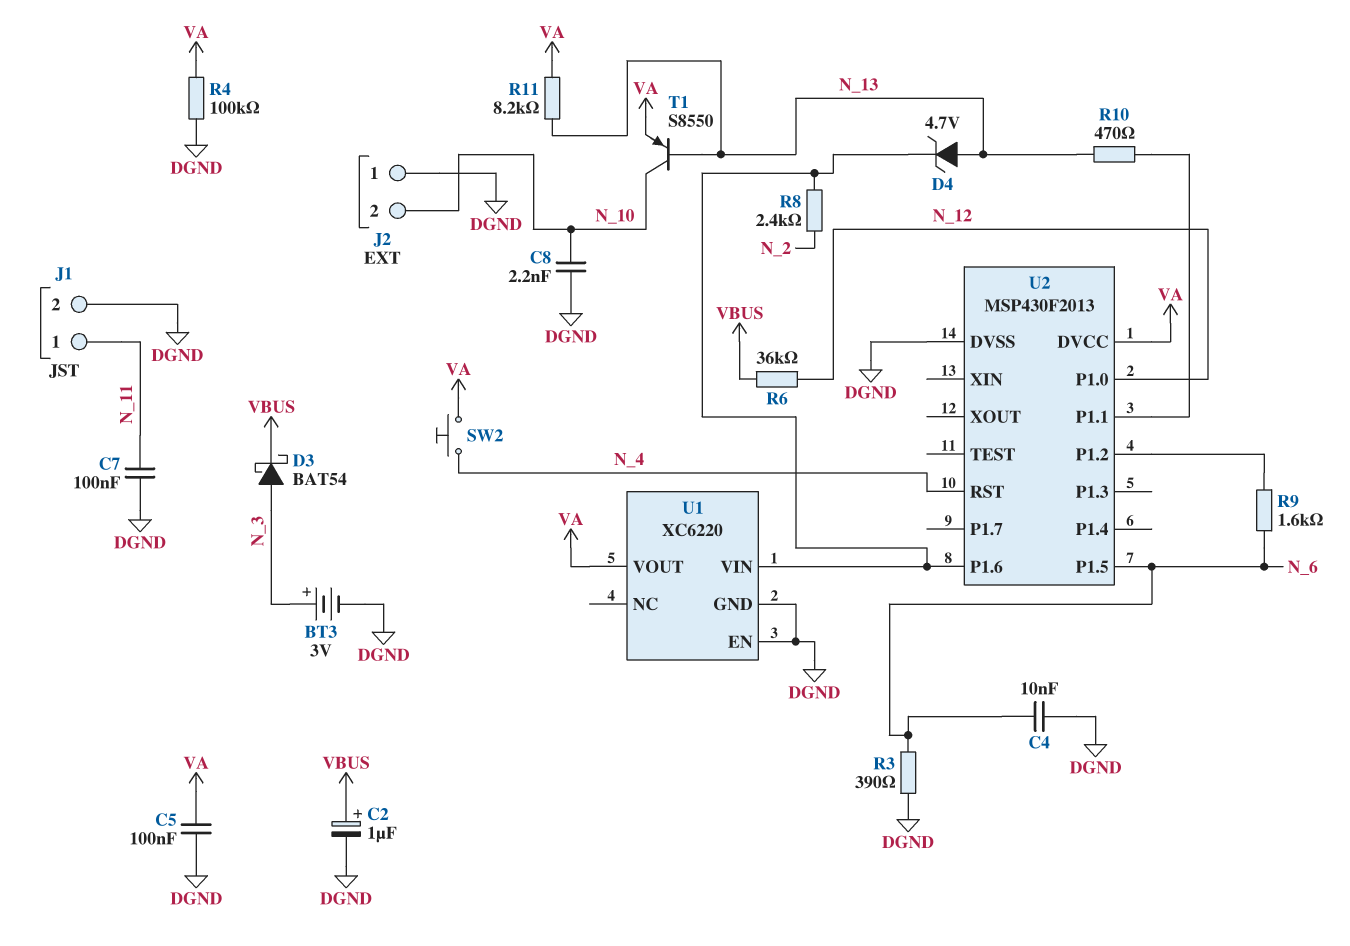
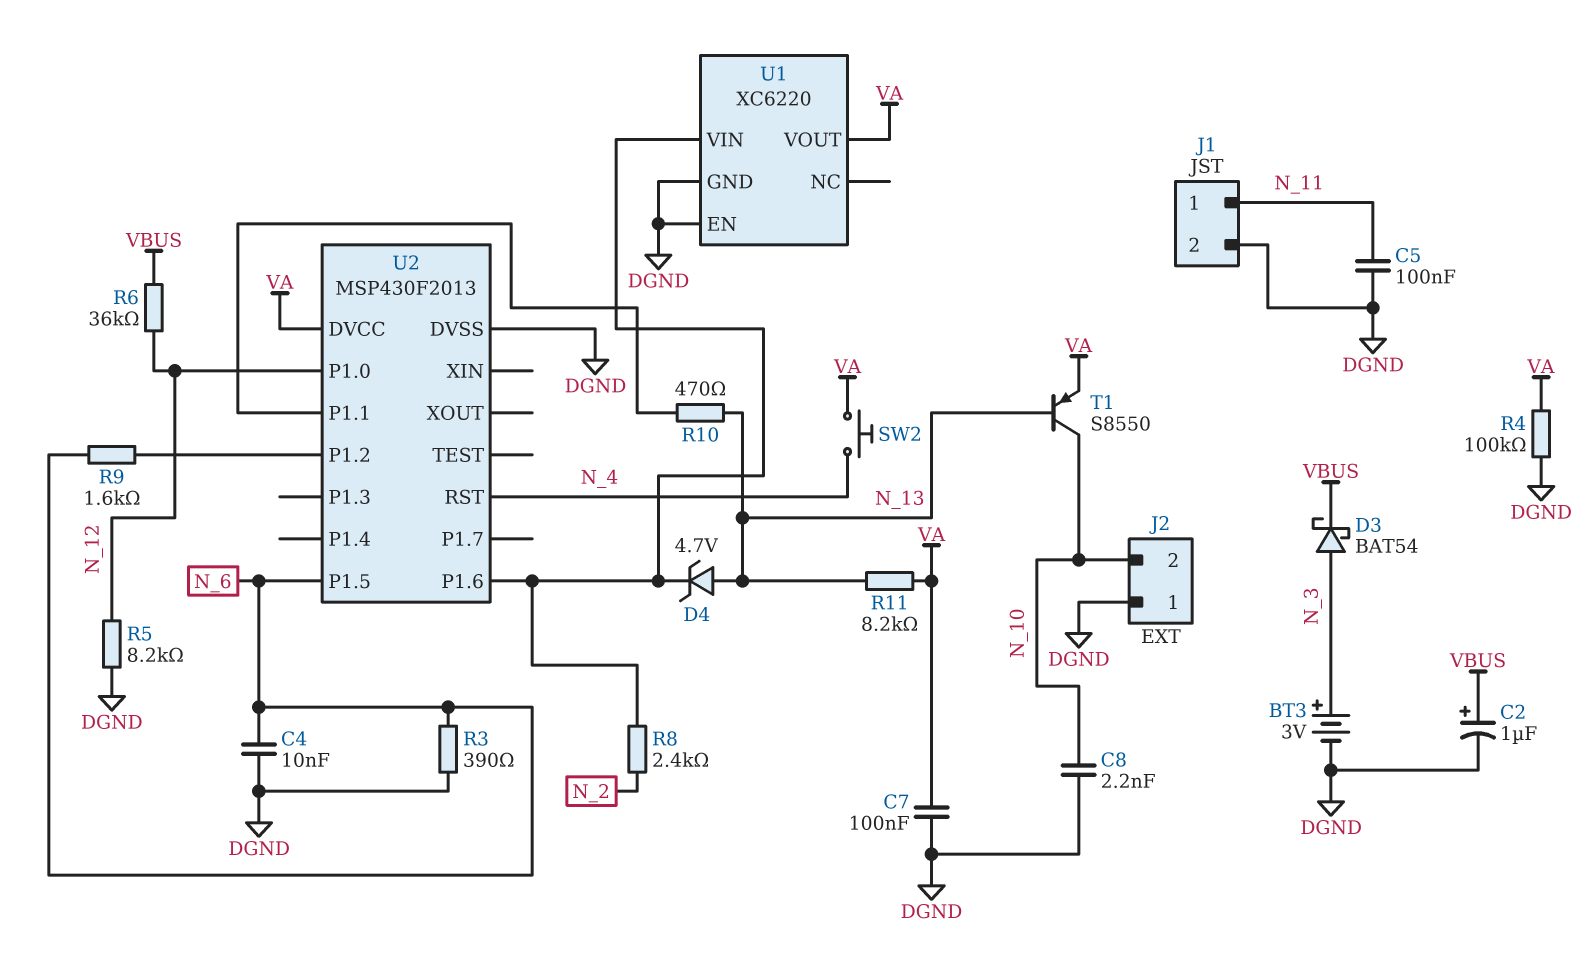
C5: 100nF (DGND, VA) -> 100nF (DGND, N_11)
C7: 100nF (DGND, N_11) -> 100nF (DGND, VA)
R5: none -> 8.2k (DGND, N_12)

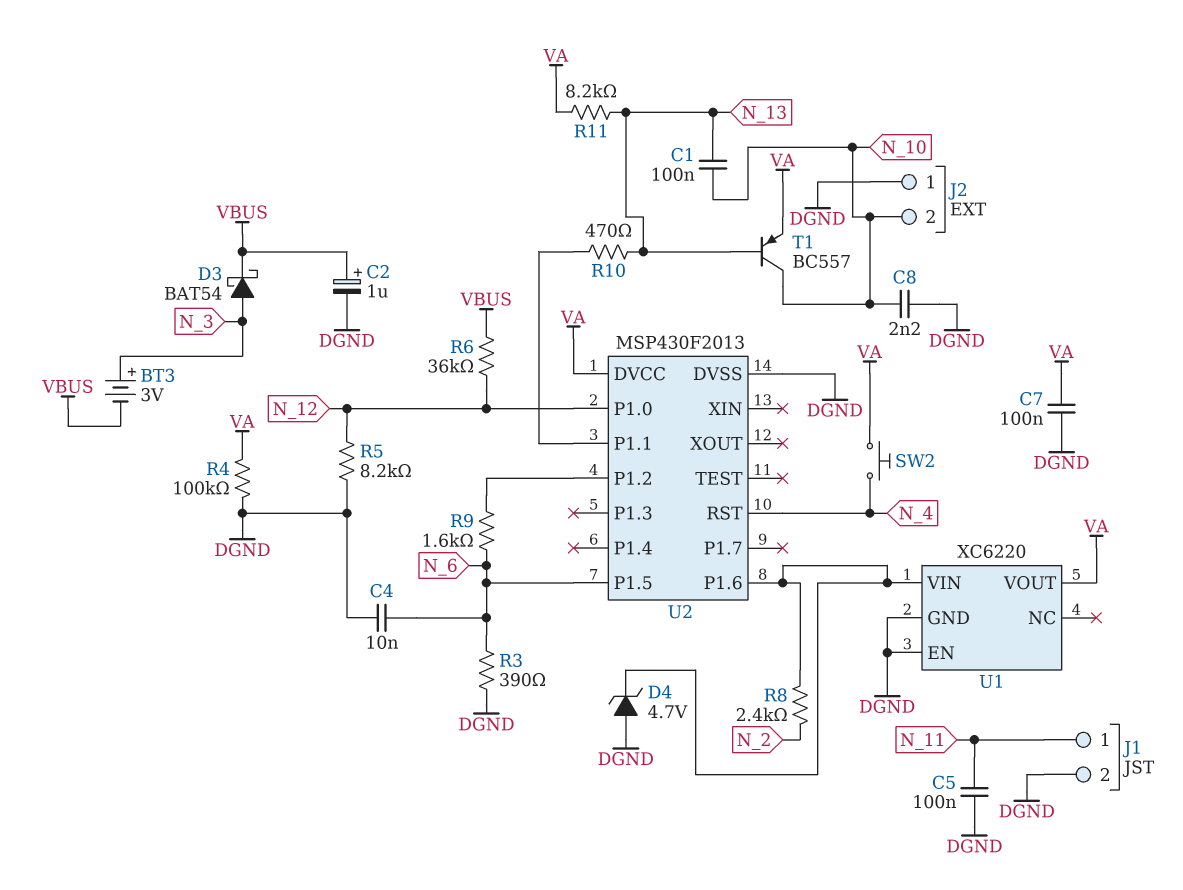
BT3: 3V (plus N_3, minus DGND) -> 3V (plus N_3, minus VBUS)
C1: none -> 100nF (N_10, N_13)
D4: zener 4.7V (A N_13, K U1/VIN) -> zener 4.7V (A DGND, K U1/VIN)
T1: PNP S8550 (B N_13, C N_10, E VA) -> PNP BC557 (B N_13, C N_10, E VA)

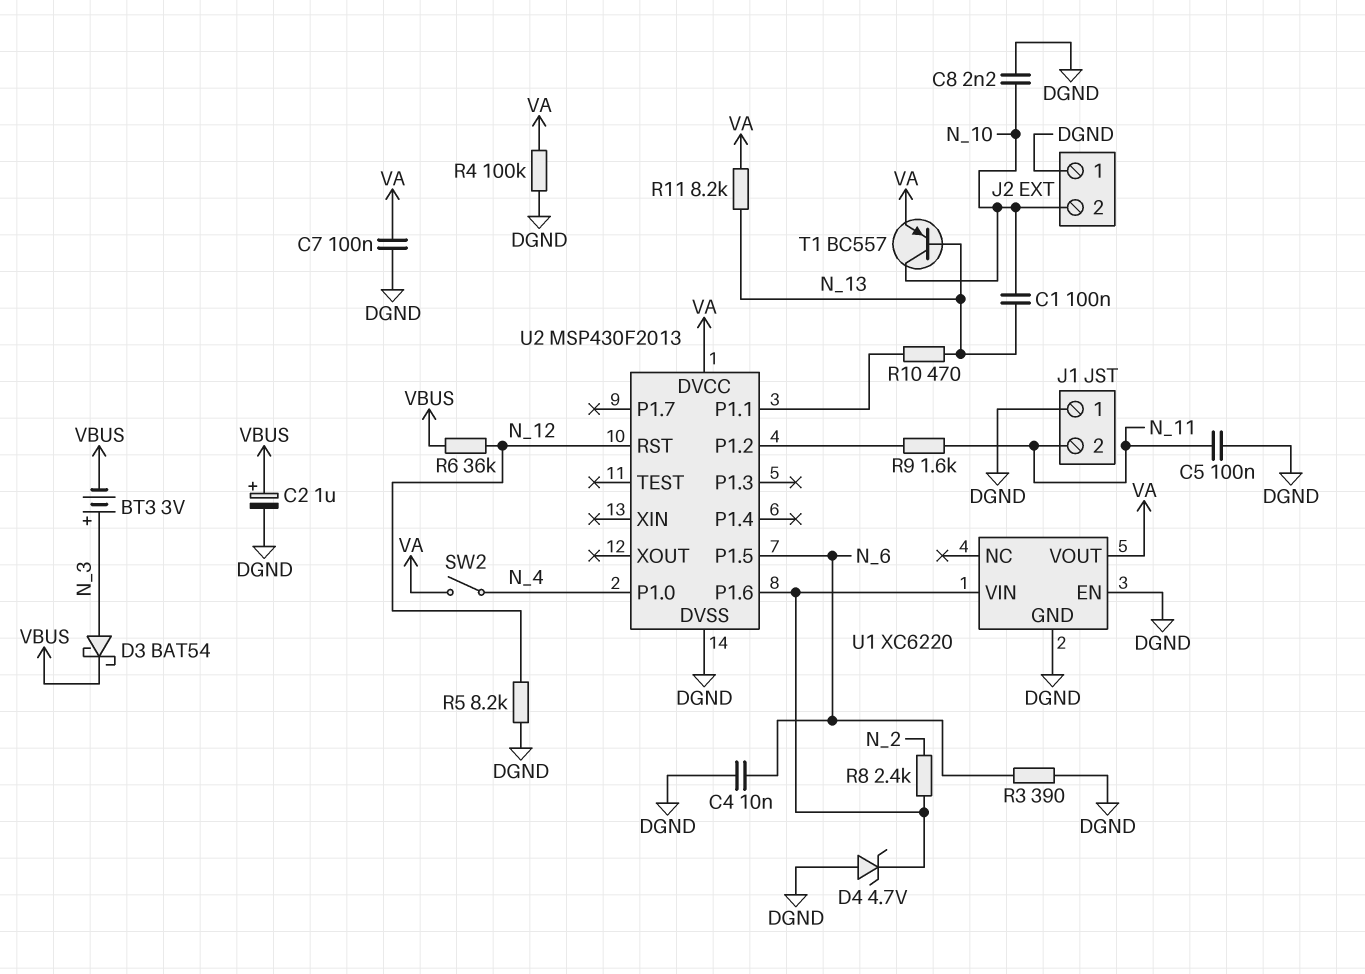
J1 pin 1: N_11 -> DGND
J1 pin 2: DGND -> N_11
R9: 1.6k (N_6, U2/P1.2) -> 1.6k (N_11, U2/P1.2)
SW2: button (N_4, VA) -> switch (N_4, VA)
U2 pin P1.0: N_12 -> N_4
U2 pin RST: N_4 -> N_12

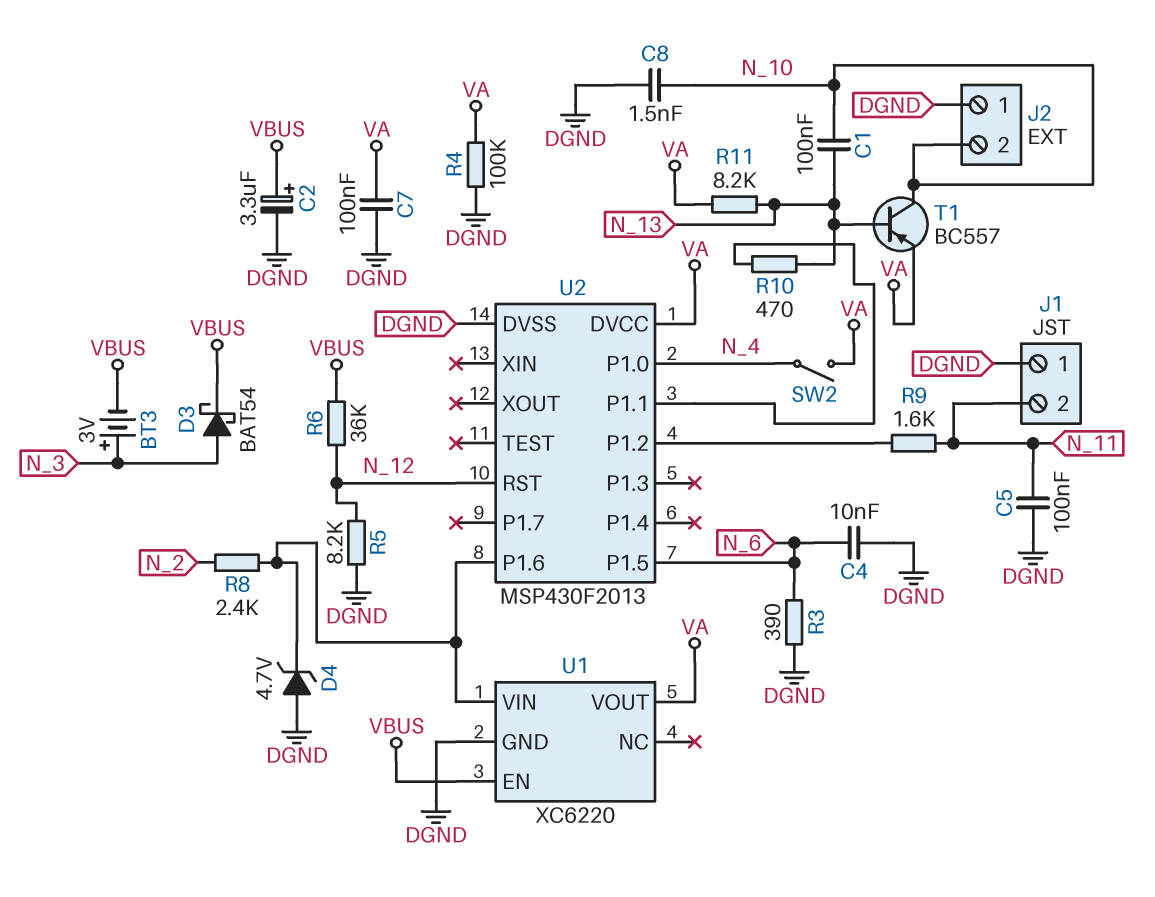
C2: 1uF (plus VBUS, minus DGND) -> 3.3uF (plus VBUS, minus DGND)
C8: 2.2nF (DGND, N_10) -> 1.5nF (DGND, N_10)
U1 pin EN: DGND -> VBUS

